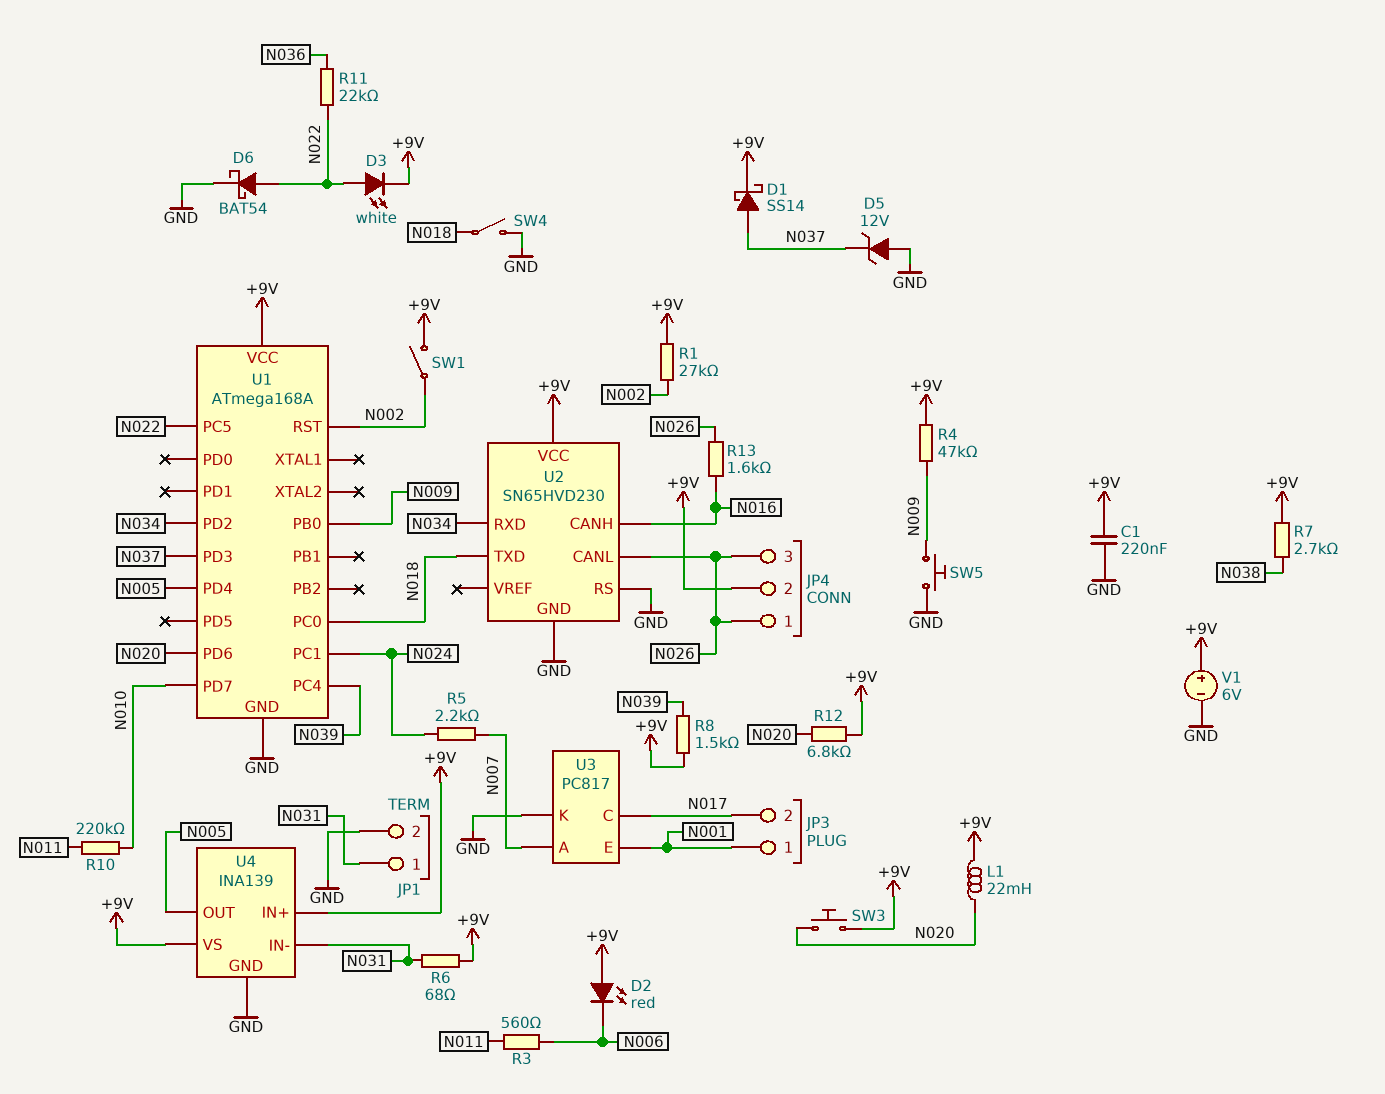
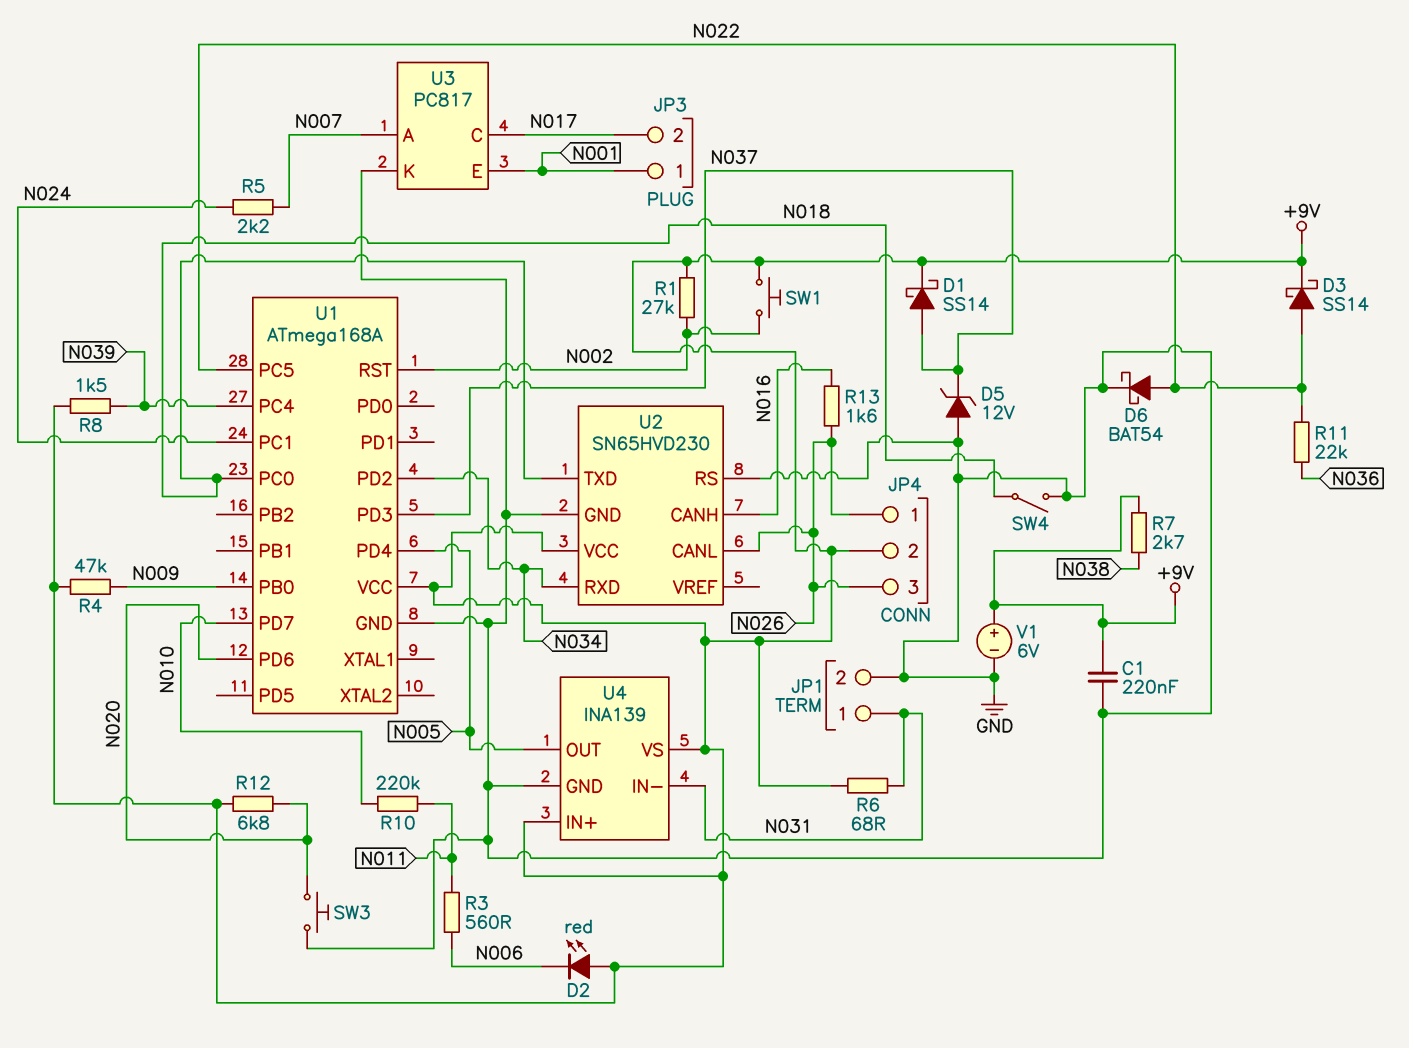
D3: LED white (A N022, K +9V) -> schottky SS14 (A N022, K +9V)
L1: 22mH (+9V, N020) -> none
SW1: switch (+9V, N002) -> button (+9V, N002)
SW3: button (+9V, N020) -> button (GND, N020)
SW5: button (GND, N009) -> none

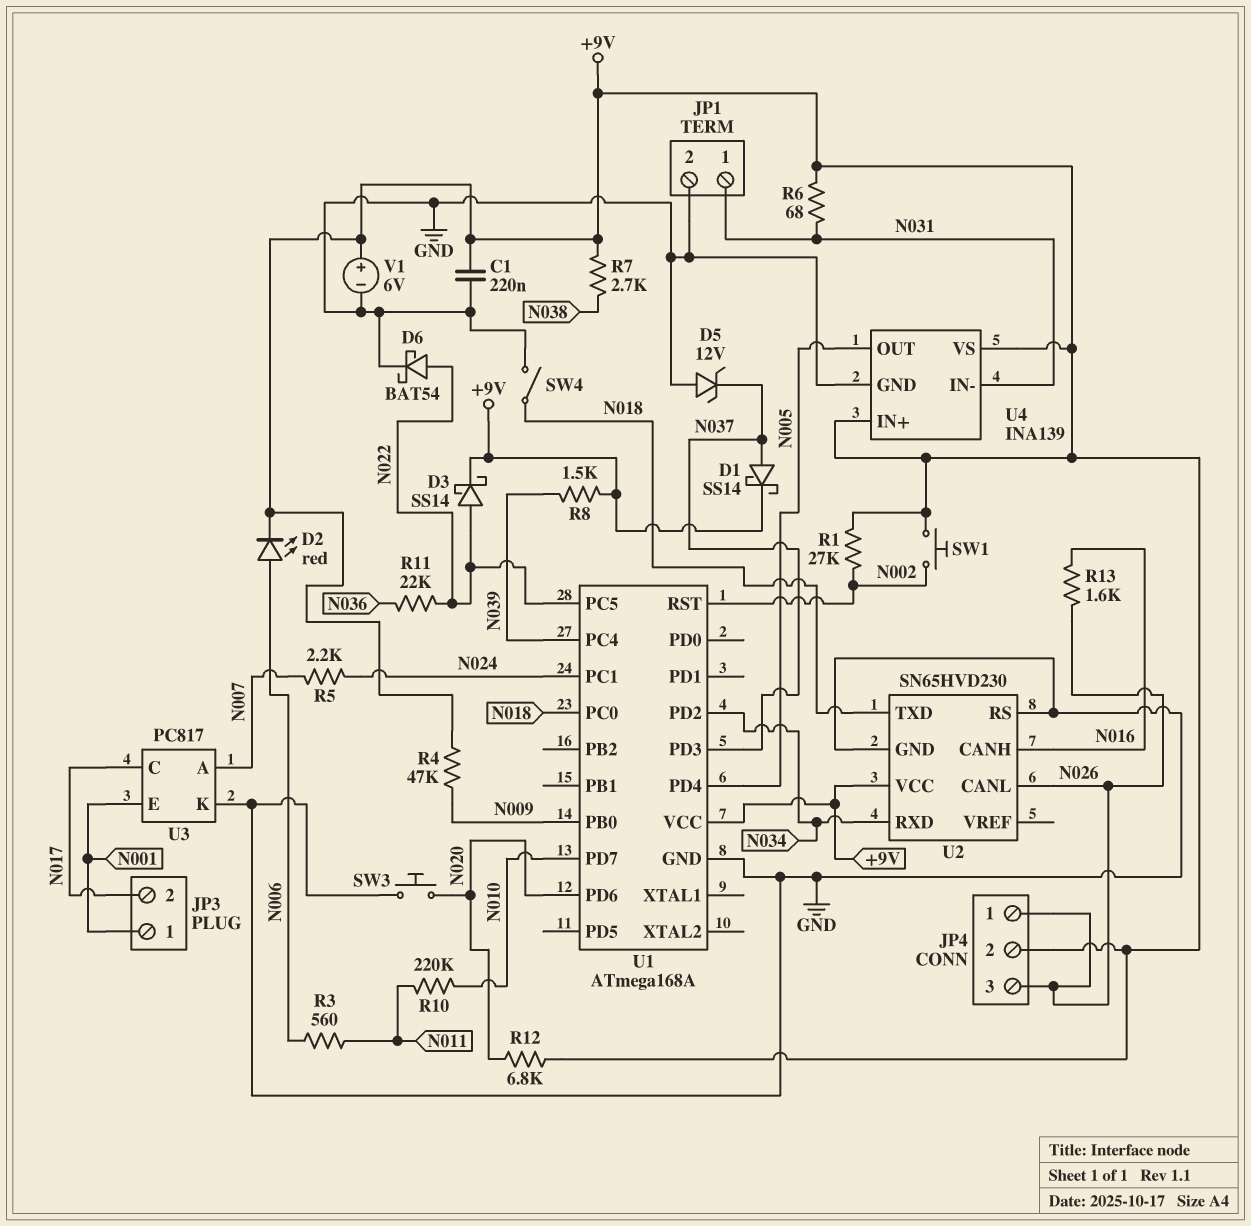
D2: LED red (A +9V, K N006) -> LED red (A N006, K +9V)

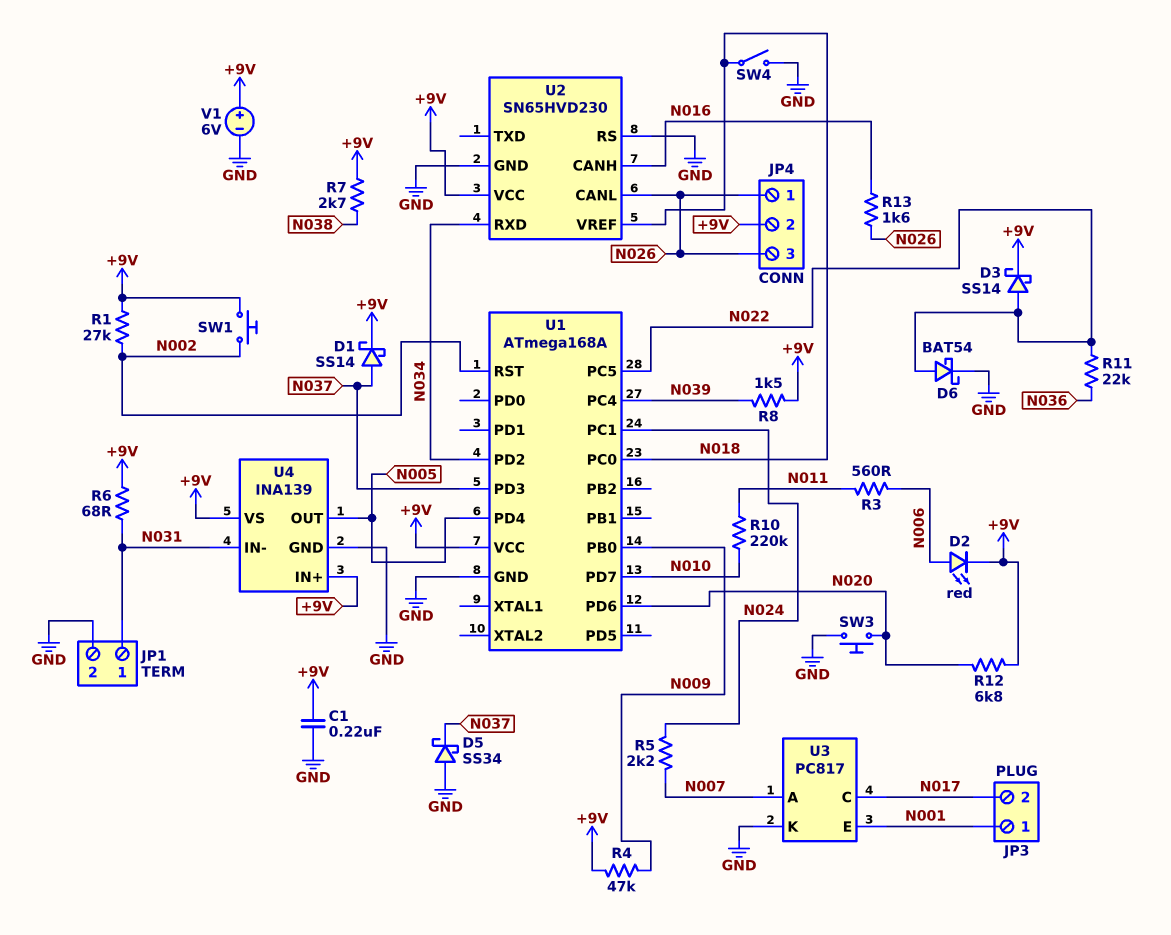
D5: zener 12V (A GND, K N037) -> schottky SS34 (A GND, K N037)
U2 pin TXD: N018 -> none
U2 pin VREF: none -> N018

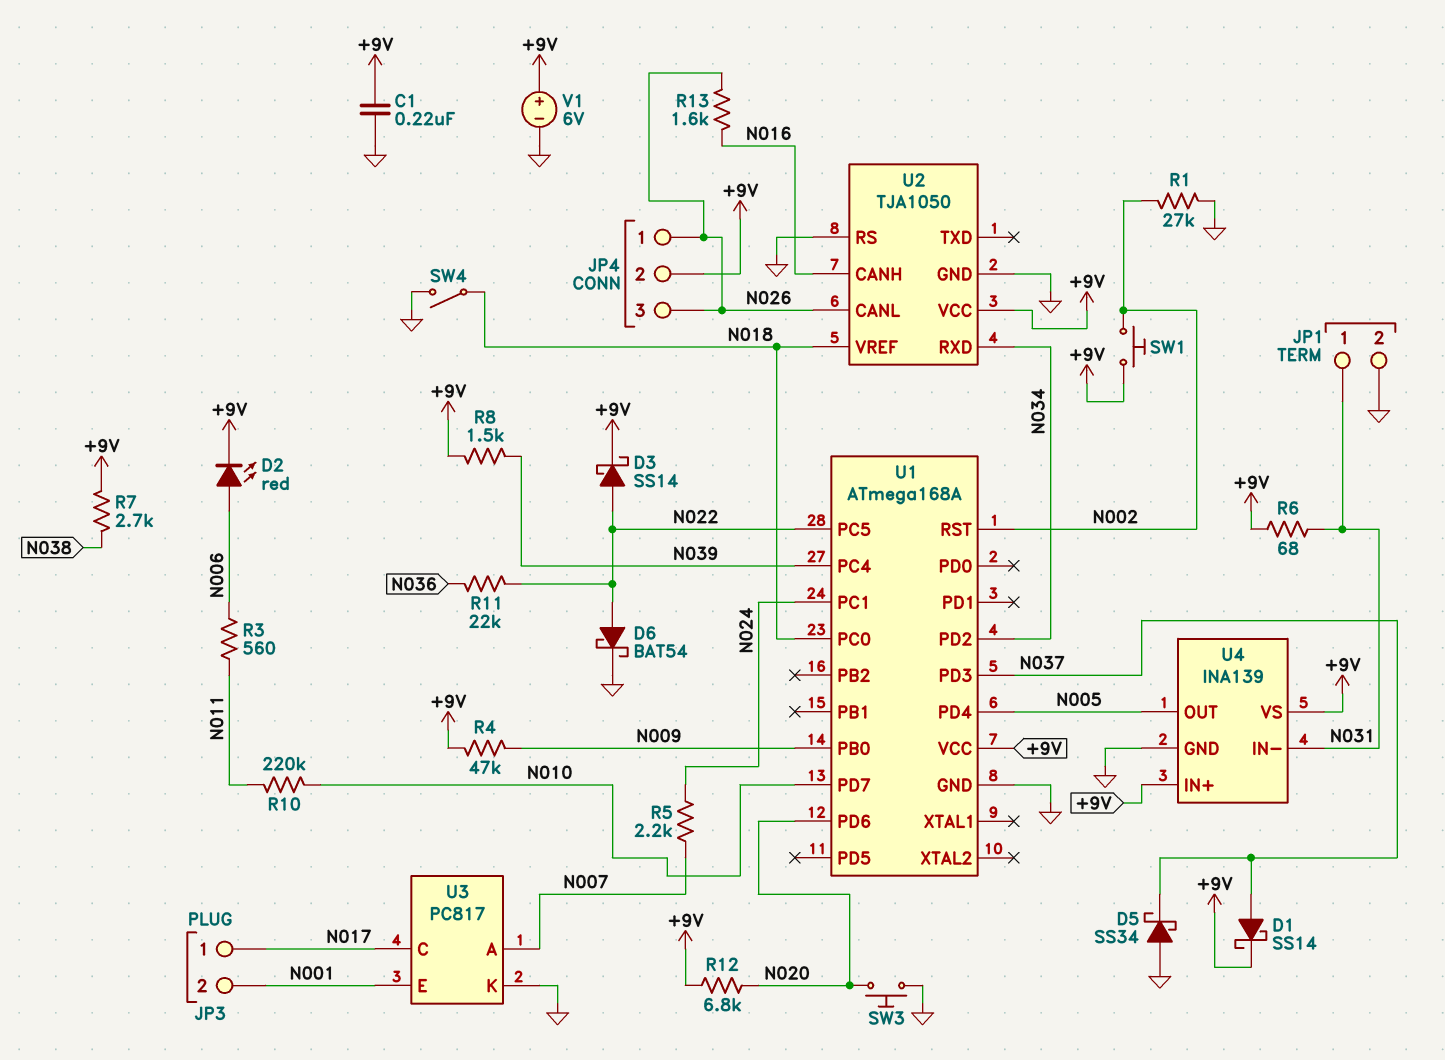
JP3 pin 1: N001 -> N017
JP3 pin 2: N017 -> N001
R1: 27k (+9V, N002) -> 27k (GND, N002)
U2: SN65HVD230 -> TJA1050

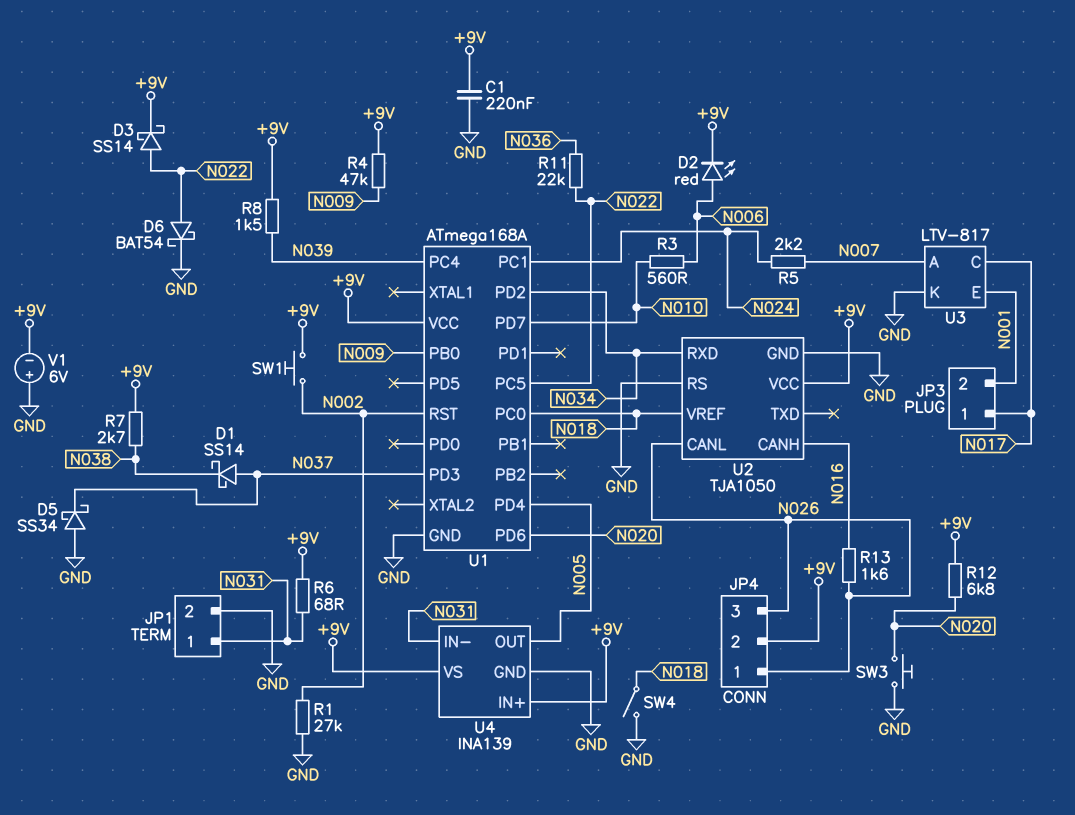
D1: schottky SS14 (A N037, K +9V) -> schottky SS14 (A N037, K N038)
R3: 560 (N006, N011) -> 560 (N006, N010)
R10: 220k (N010, N011) -> none
U3: PC817 -> LTV-817
V1: 6V (plus +9V, minus GND) -> 6V (plus GND, minus +9V)

